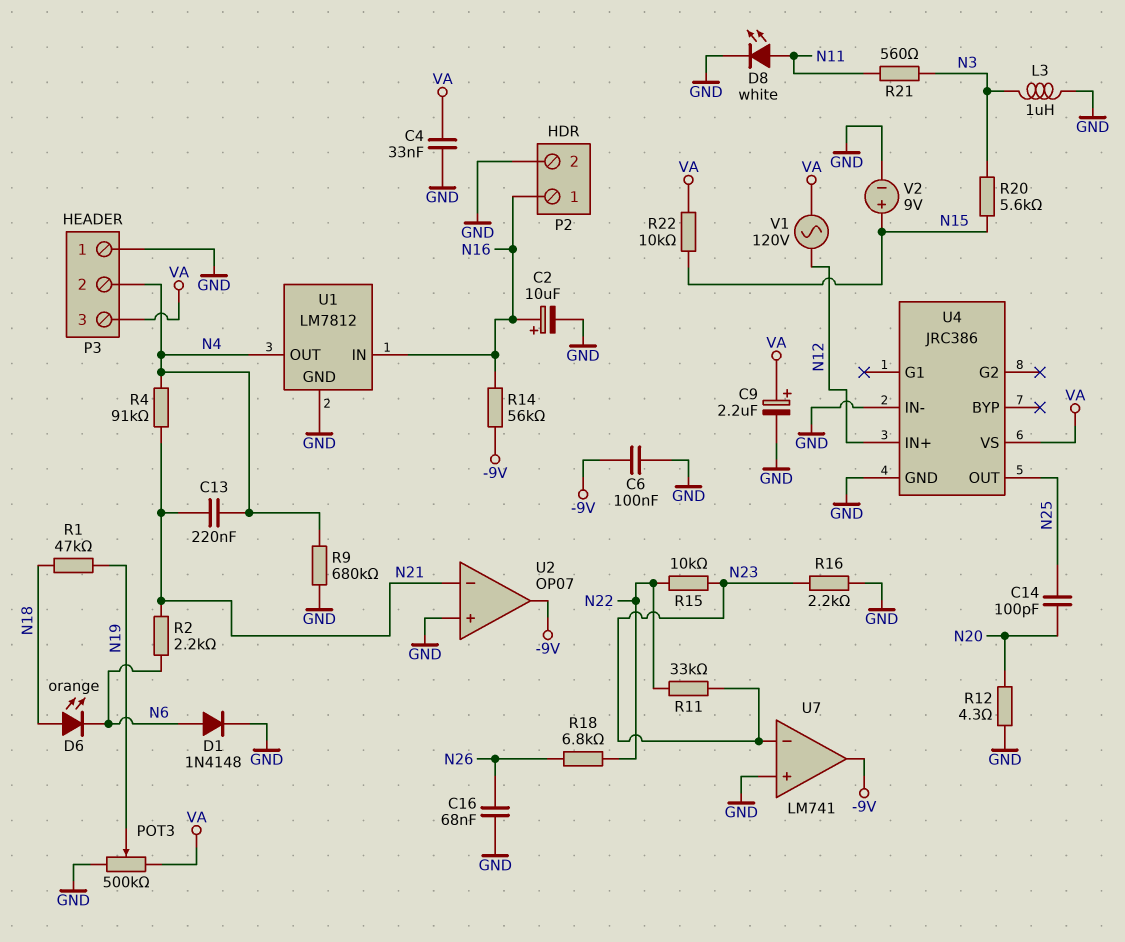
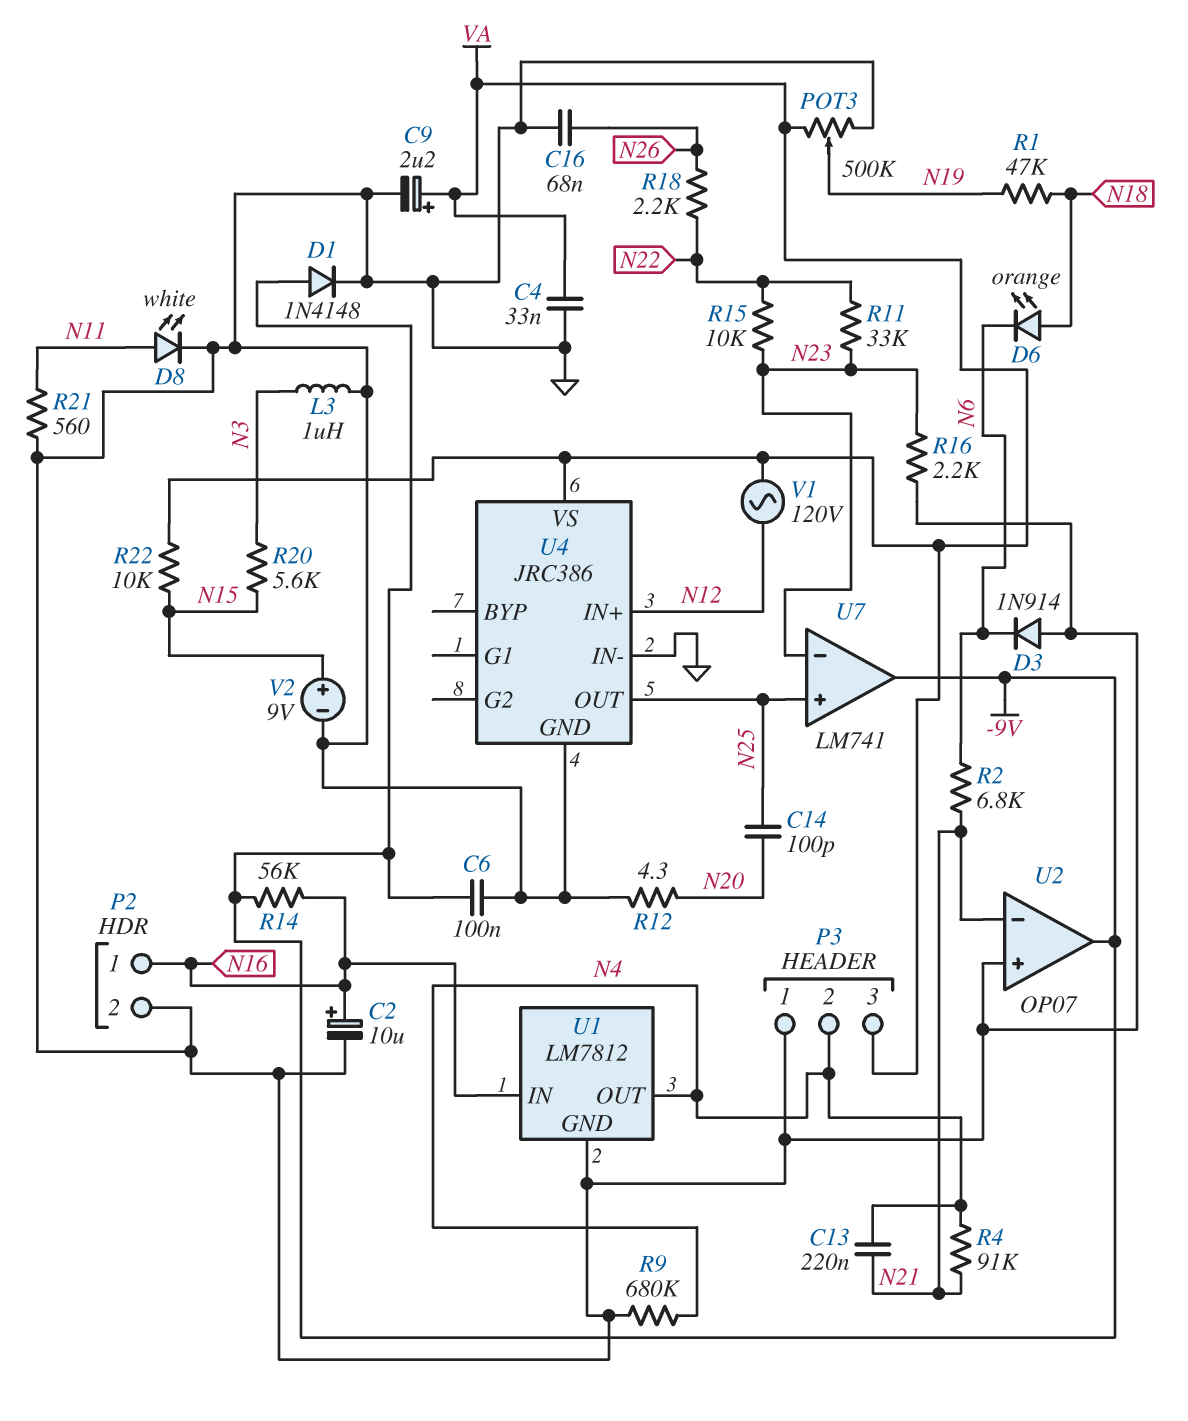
D1: diode 1N4148 (A N6, K GND) -> diode 1N4148 (A -9V, K GND)
D3: none -> diode 1N914 (A GND, K N6)
R2: 2.2k (N6, N21) -> 6.8k (N6, N21)
R18: 6.8k (N22, N26) -> 2.2k (N22, N26)
R21: 560 (N3, N11) -> 560 (GND, N11)
U7 pin in+: GND -> N25

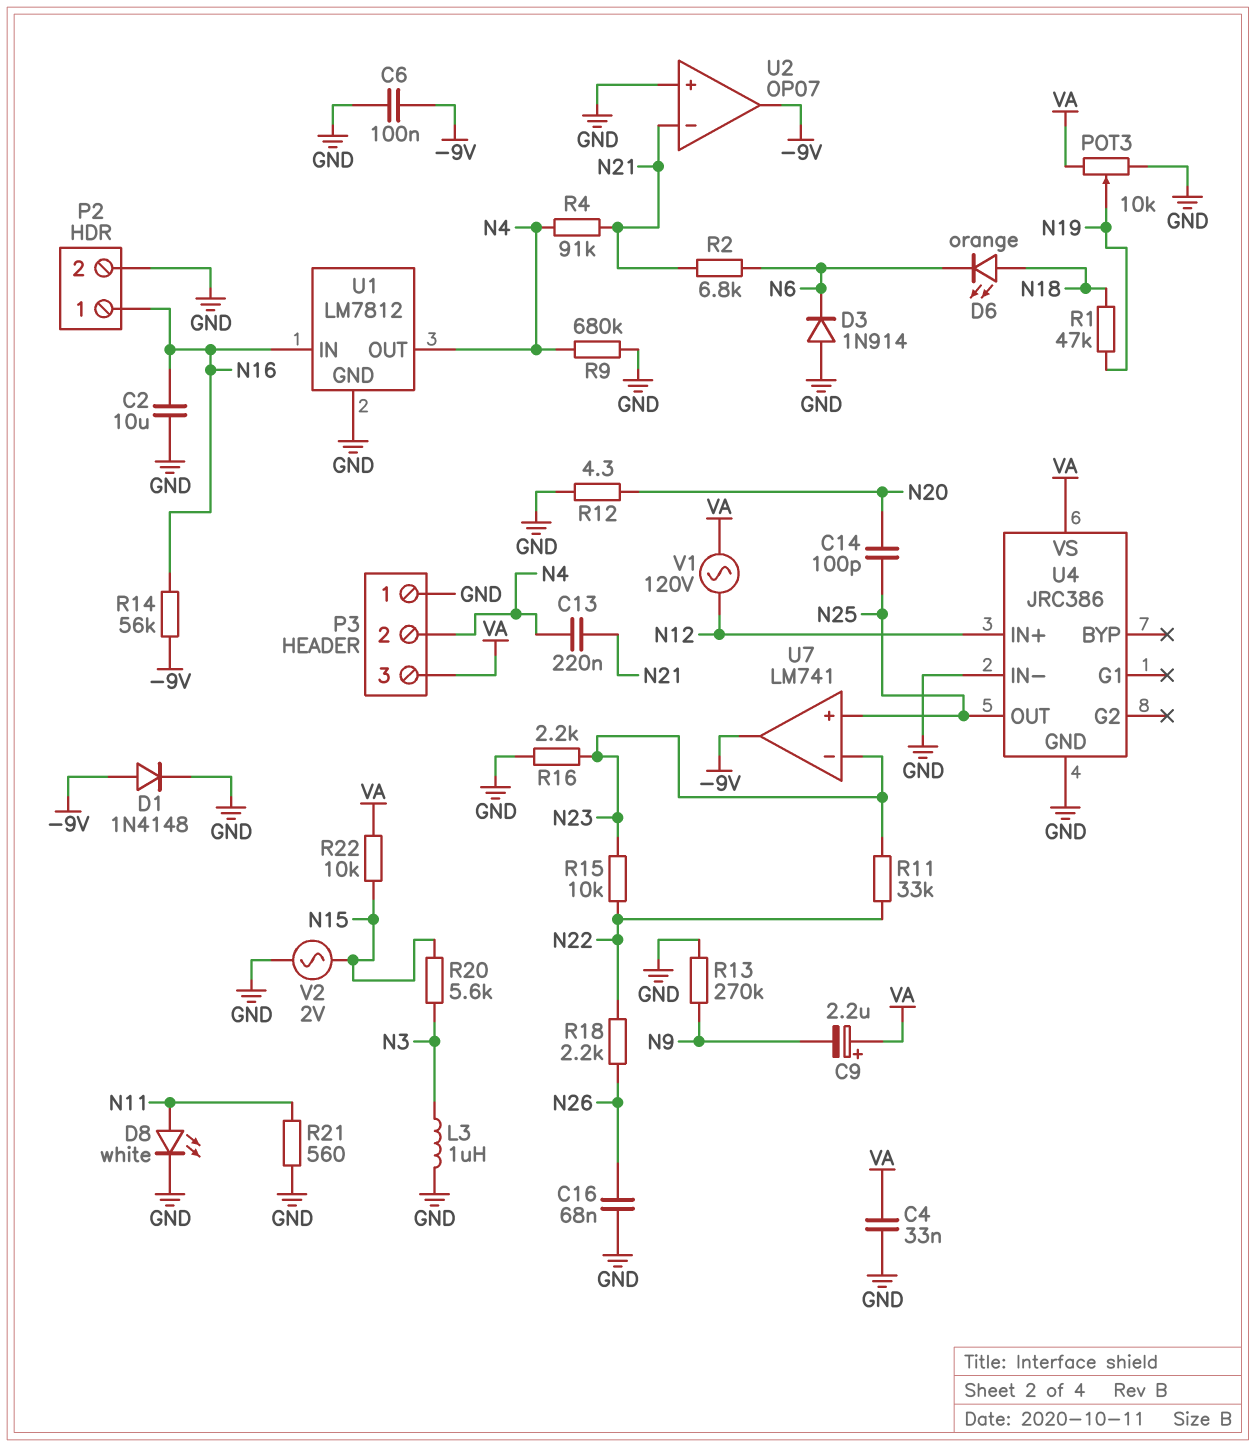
C2: 10uF (plus N16, minus GND) -> 10uF (GND, N16)
C9: 2.2uF (plus VA, minus GND) -> 2.2uF (plus VA, minus N9)
POT3: 500k (GND, VA, wiper N19) -> 10k (GND, VA, wiper N19)
R13: none -> 270k (GND, N9)
V2: 9V (plus N15, minus GND) -> AC 2V (GND, N15)

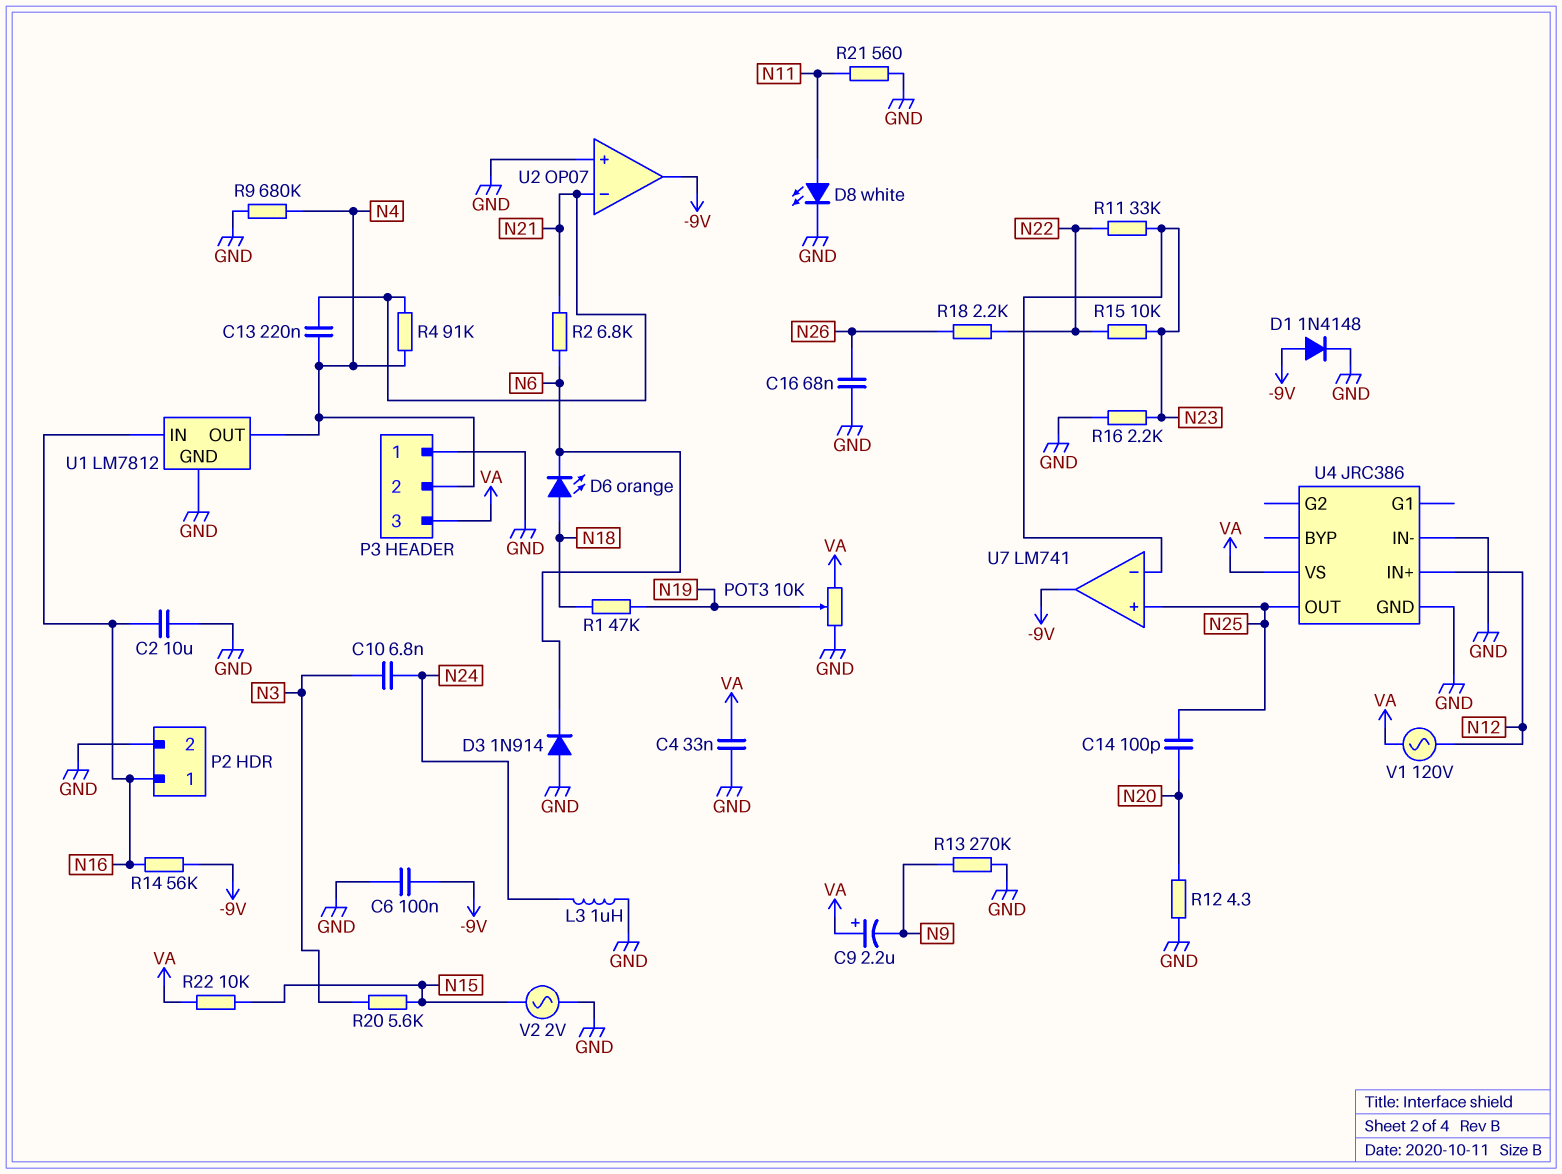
C10: none -> 6.8nF (N3, N24)
L3: 1uH (GND, N3) -> 1uH (GND, N24)

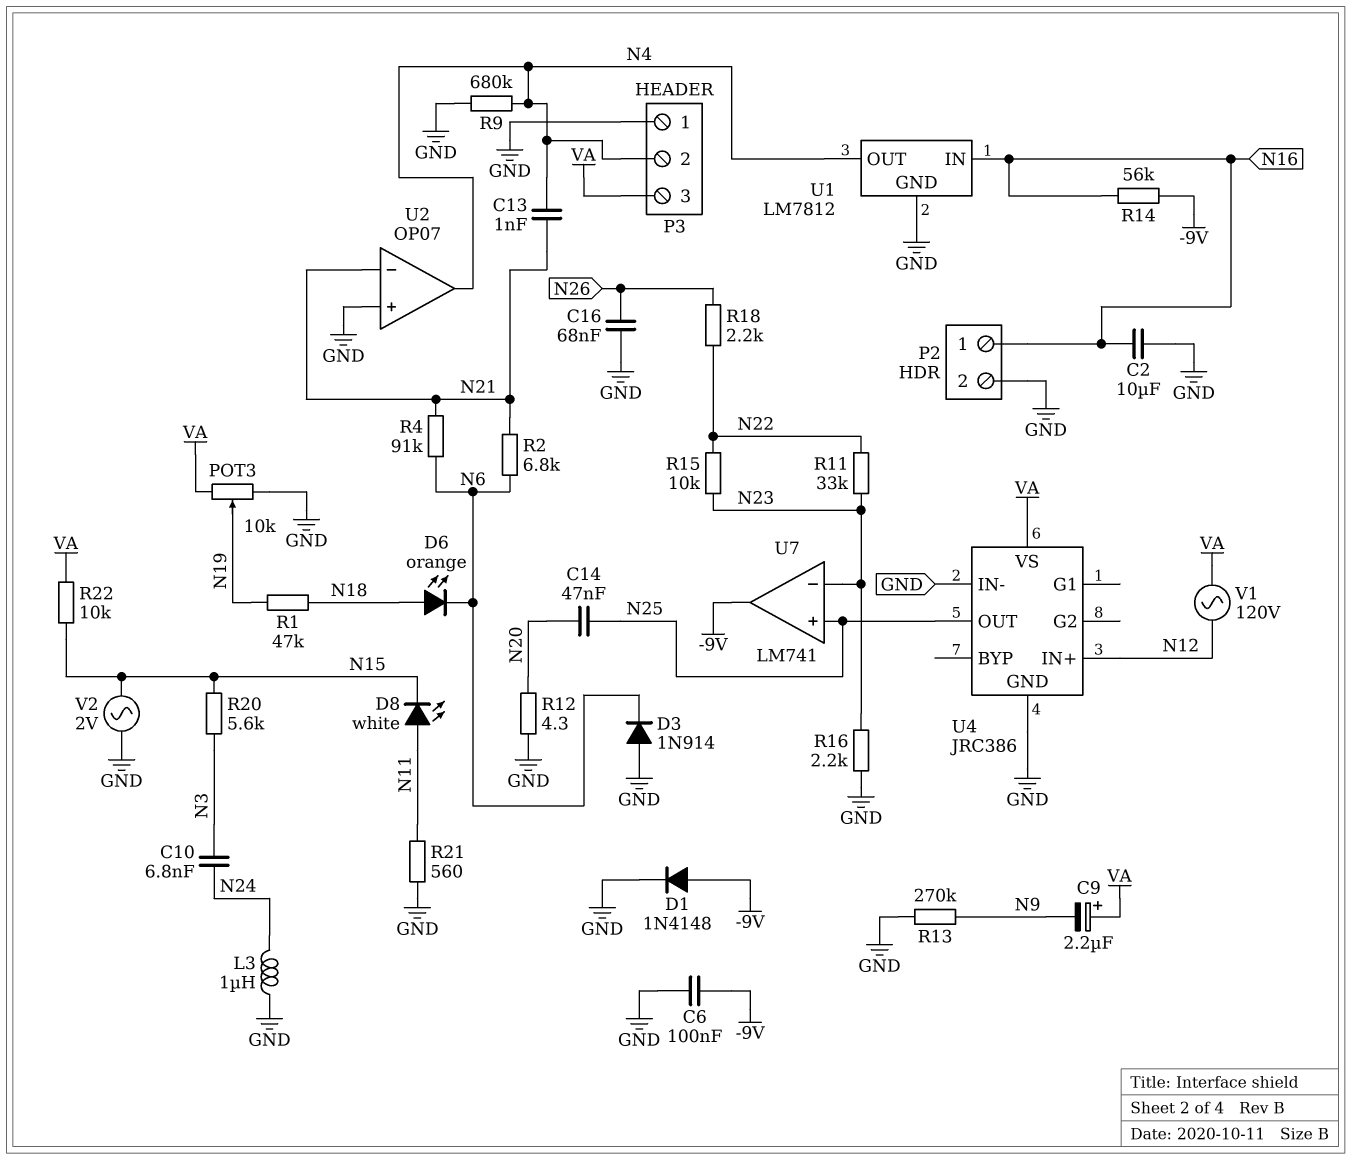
C4: 33nF (GND, VA) -> none
C13: 220nF (N4, N21) -> 1nF (N4, N21)
C14: 100pF (N20, N25) -> 47nF (N20, N25)
D8: LED white (A N11, K GND) -> LED white (A N11, K N15)
R4: 91k (N4, N21) -> 91k (N6, N21)
U2 pin out: -9V -> N4

